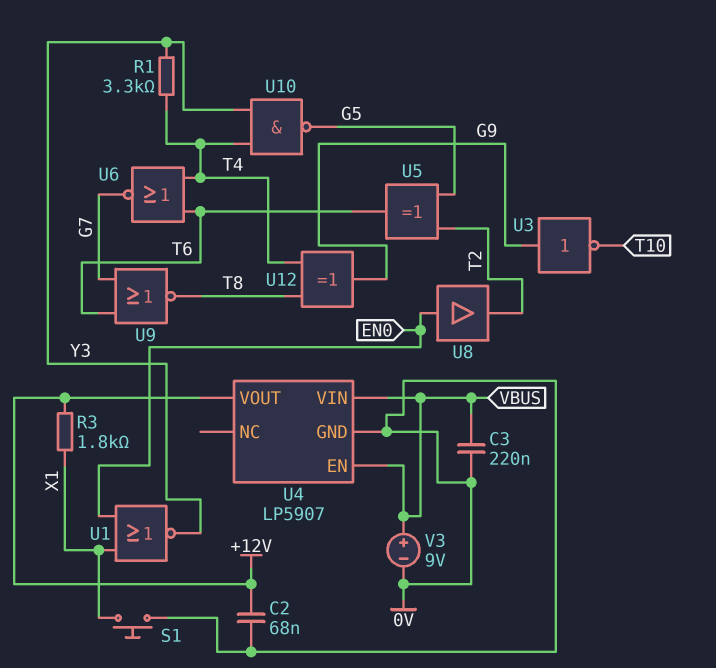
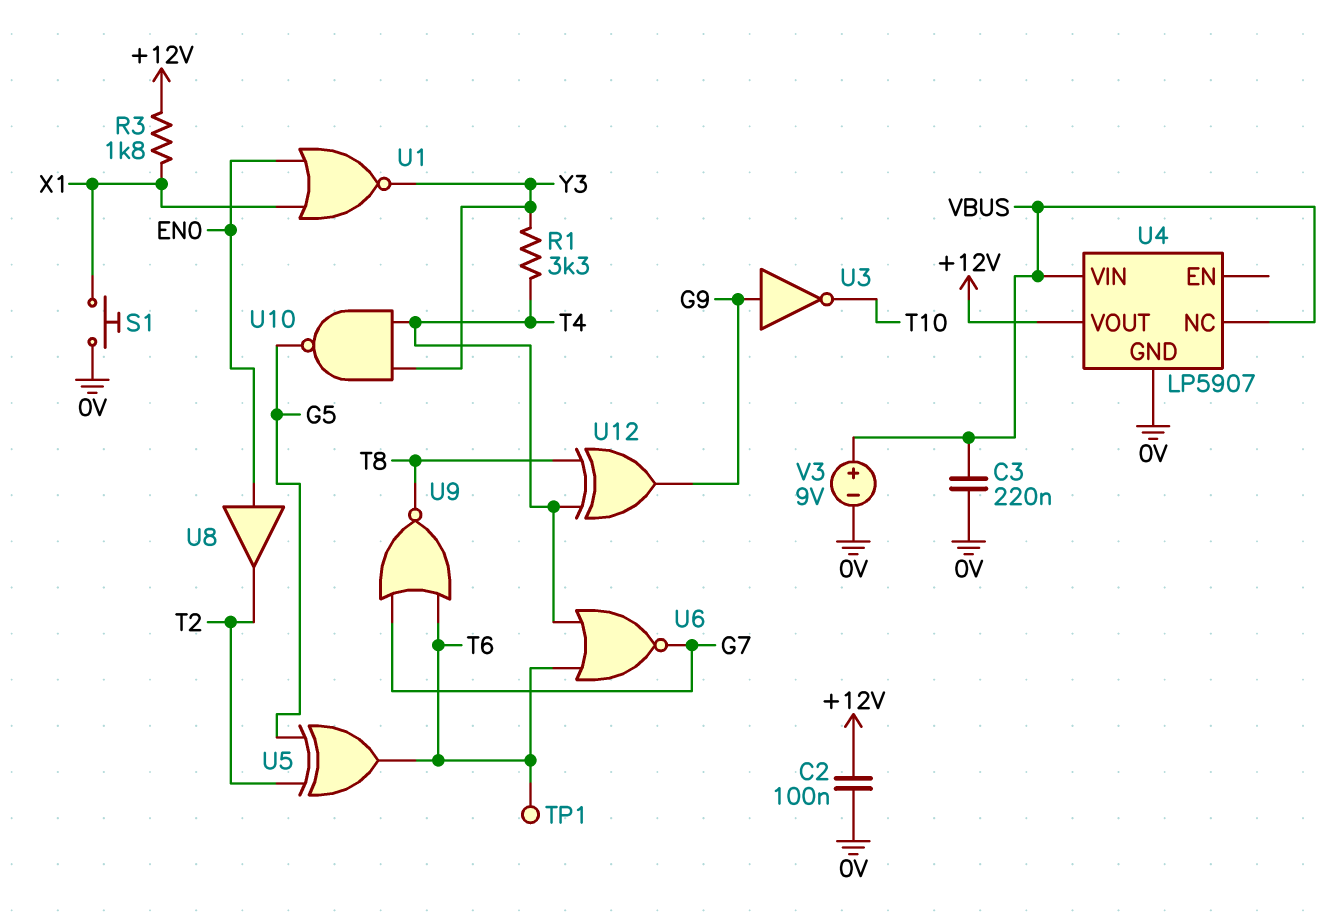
C2: 68nF (+12V, 0V) -> 100nF (+12V, 0V)
TP1: none -> test point (T6)
U4 pin EN: VBUS -> none
U4 pin NC: none -> VBUS

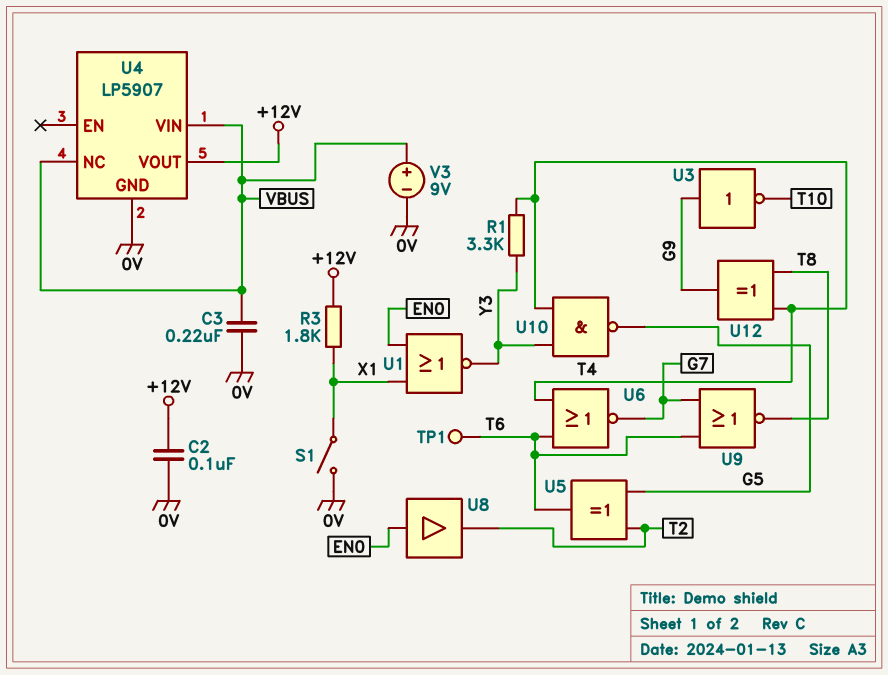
S1: button (0V, X1) -> switch (0V, X1)

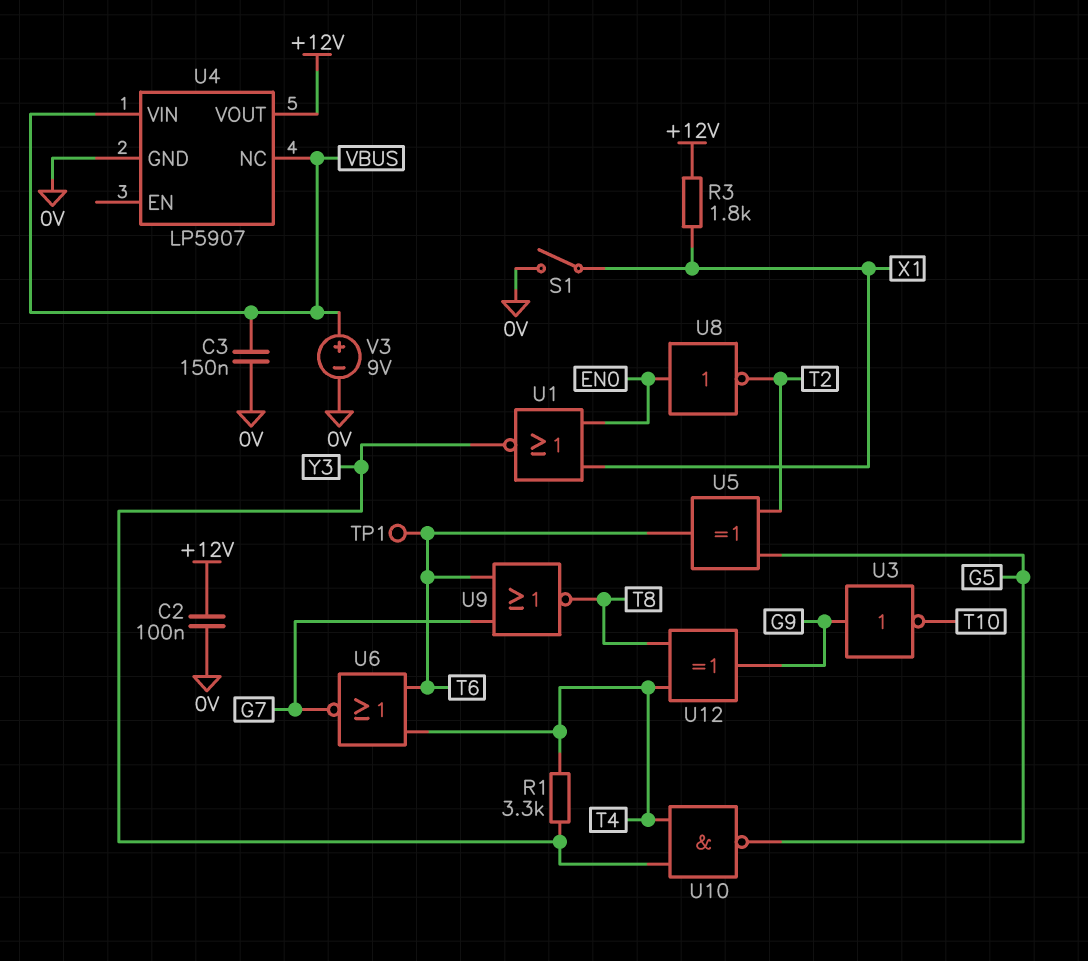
C3: 220nF (0V, VBUS) -> 150nF (0V, VBUS)
U8: buffer (in EN0, out T2) -> NOT (in EN0, out T2)

